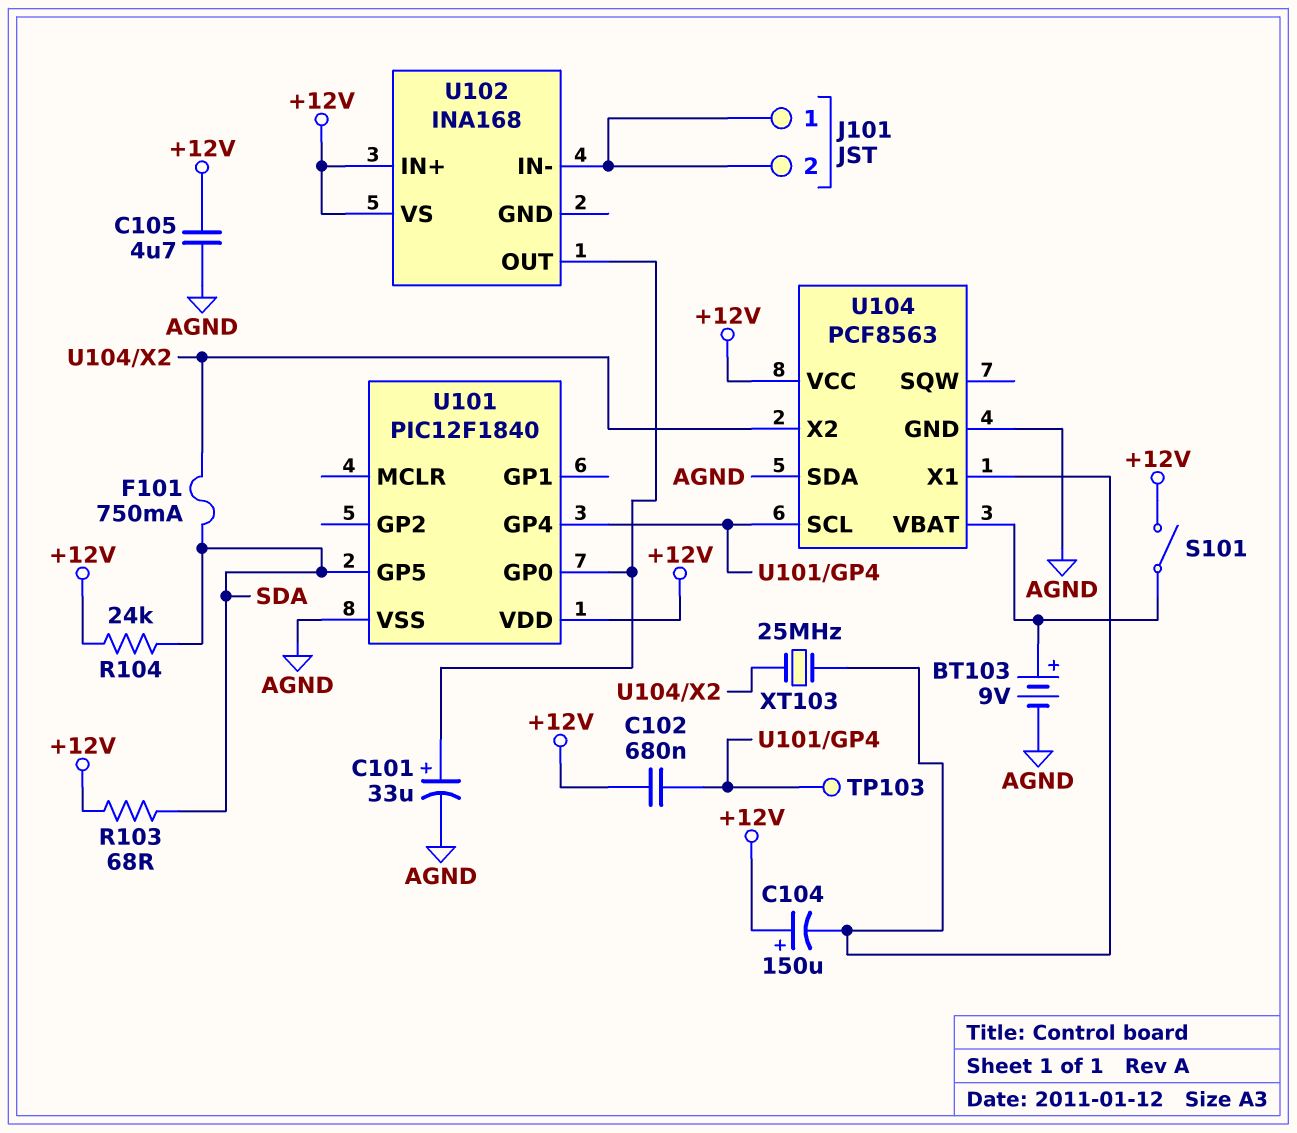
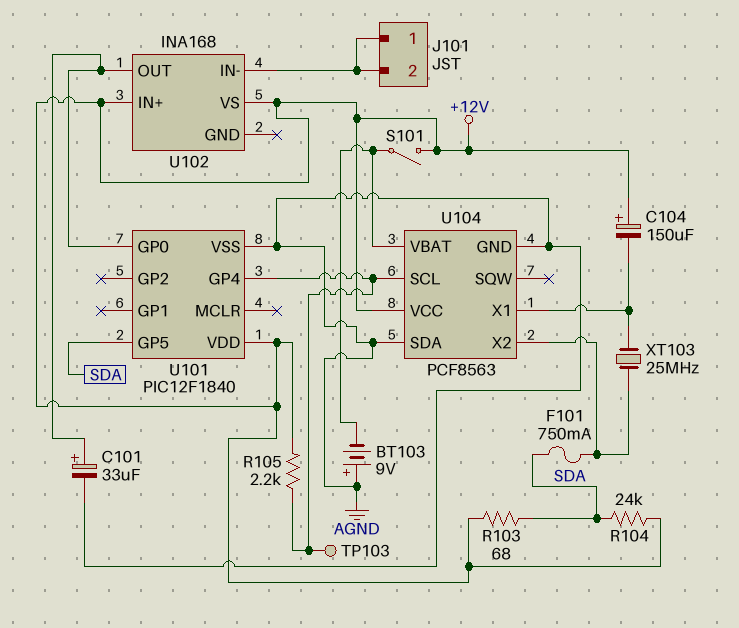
BT103: 9V (plus U104/VBAT, minus AGND) -> 9V (plus AGND, minus U104/VBAT)
C102: 680nF (+12V, U101/GP4) -> none
C105: 4.7uF (+12V, AGND) -> none
R105: none -> 2.2k (+12V, U101/GP4)

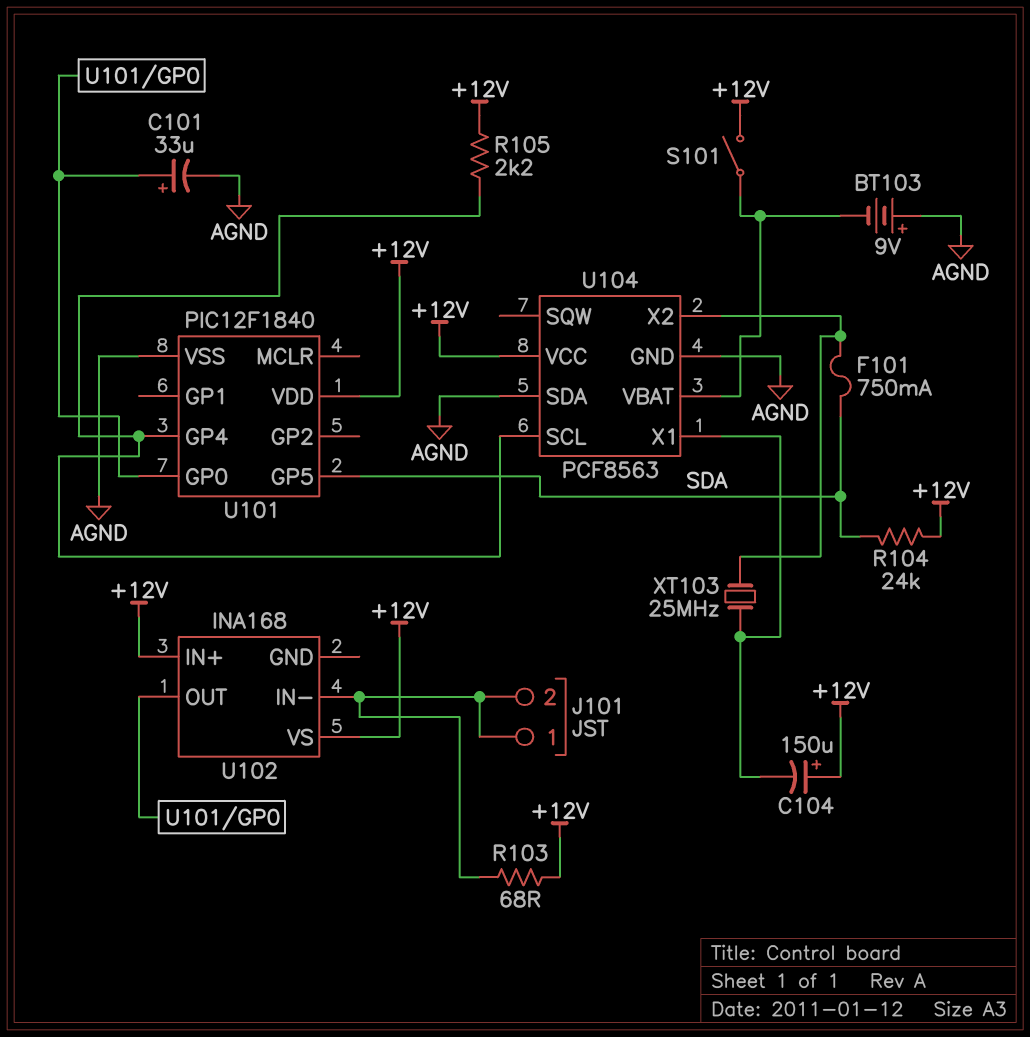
R103: 68 (+12V, SDA) -> 68 (+12V, J101/1)
TP103: test point (U101/GP4) -> none

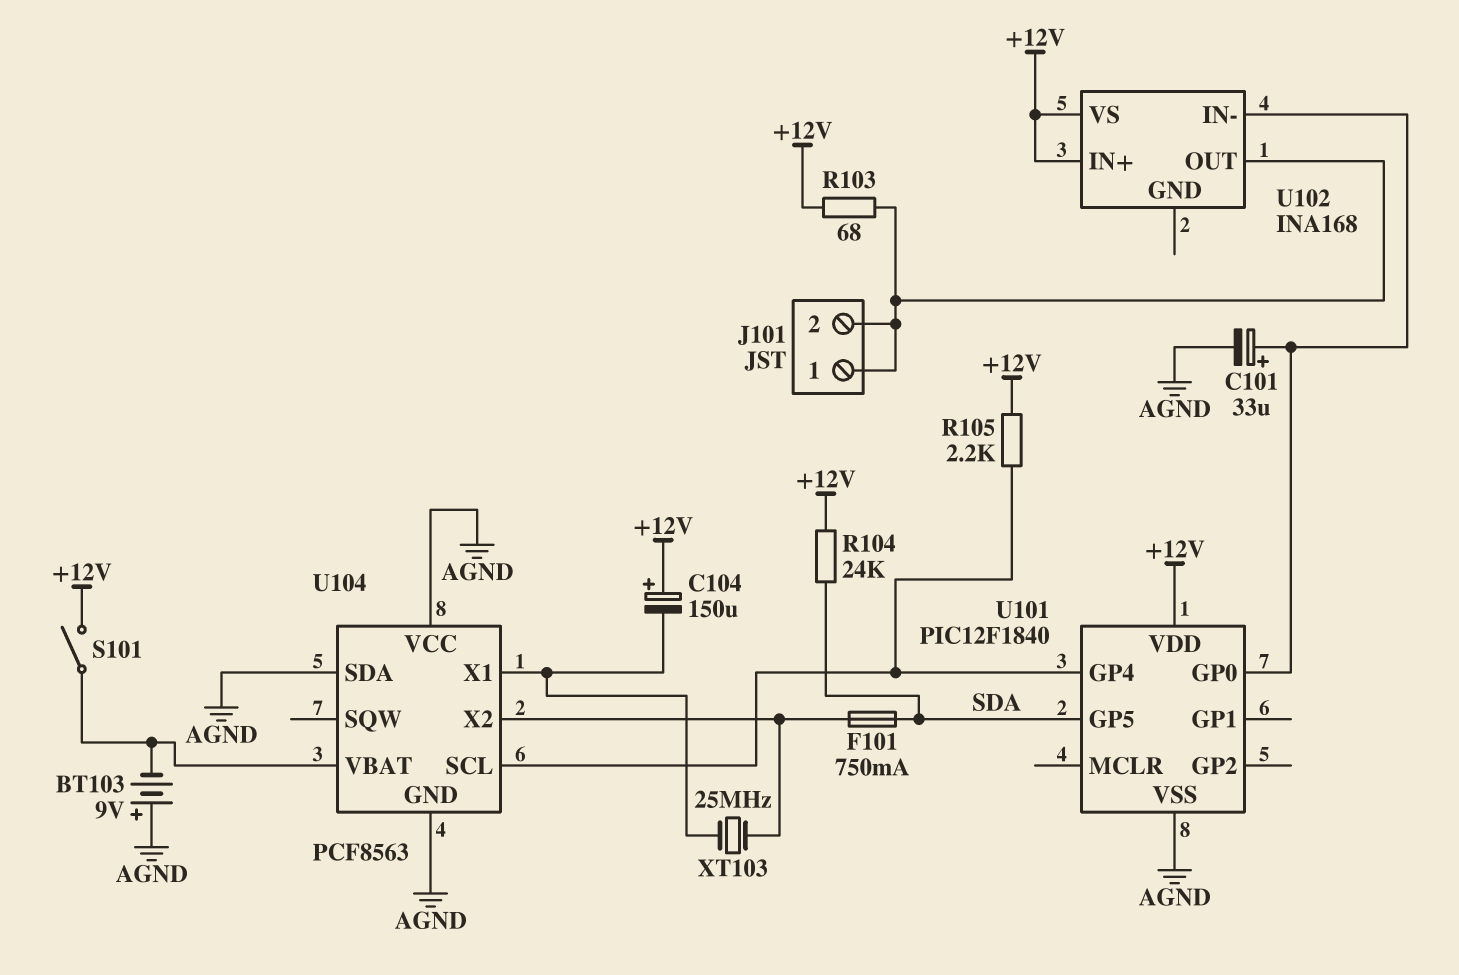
U102 pin IN-: J101/1 -> U101/GP0
U102 pin OUT: U101/GP0 -> J101/1
U104 pin VCC: +12V -> AGND

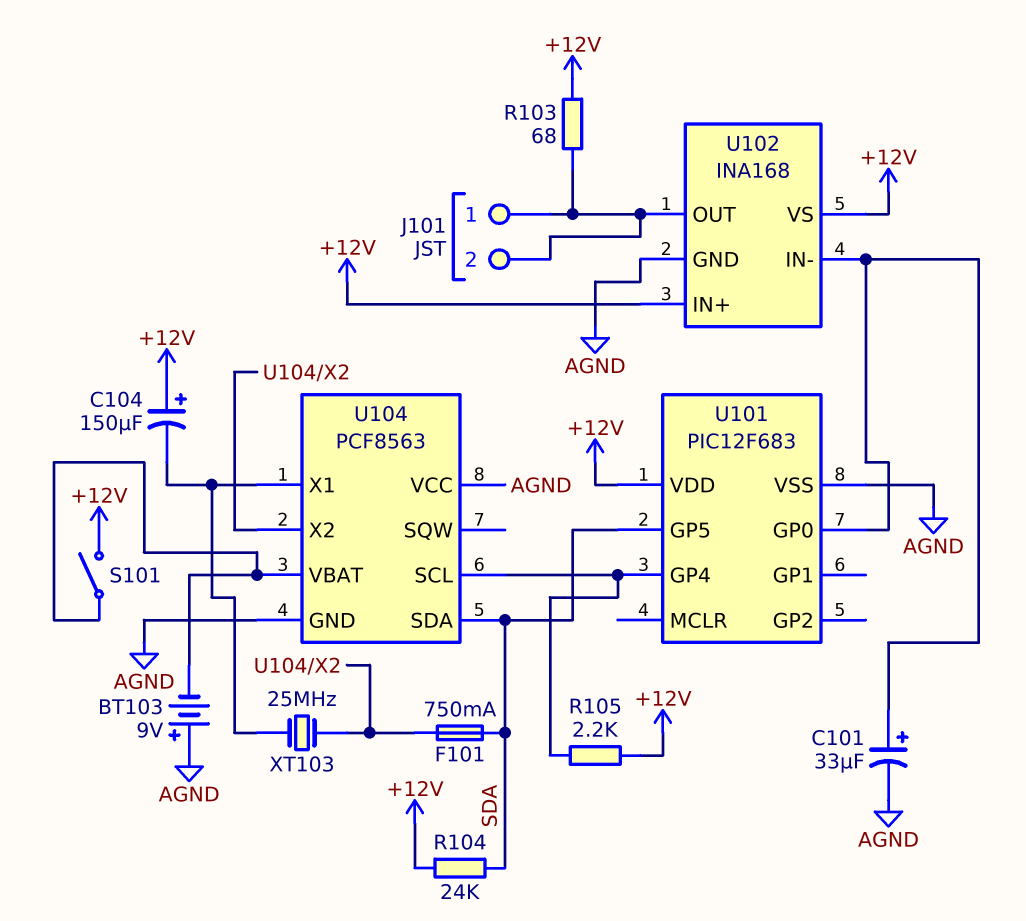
U101: PIC12F1840 -> PIC12F683
U102 pin GND: none -> AGND
U104 pin SDA: AGND -> SDA

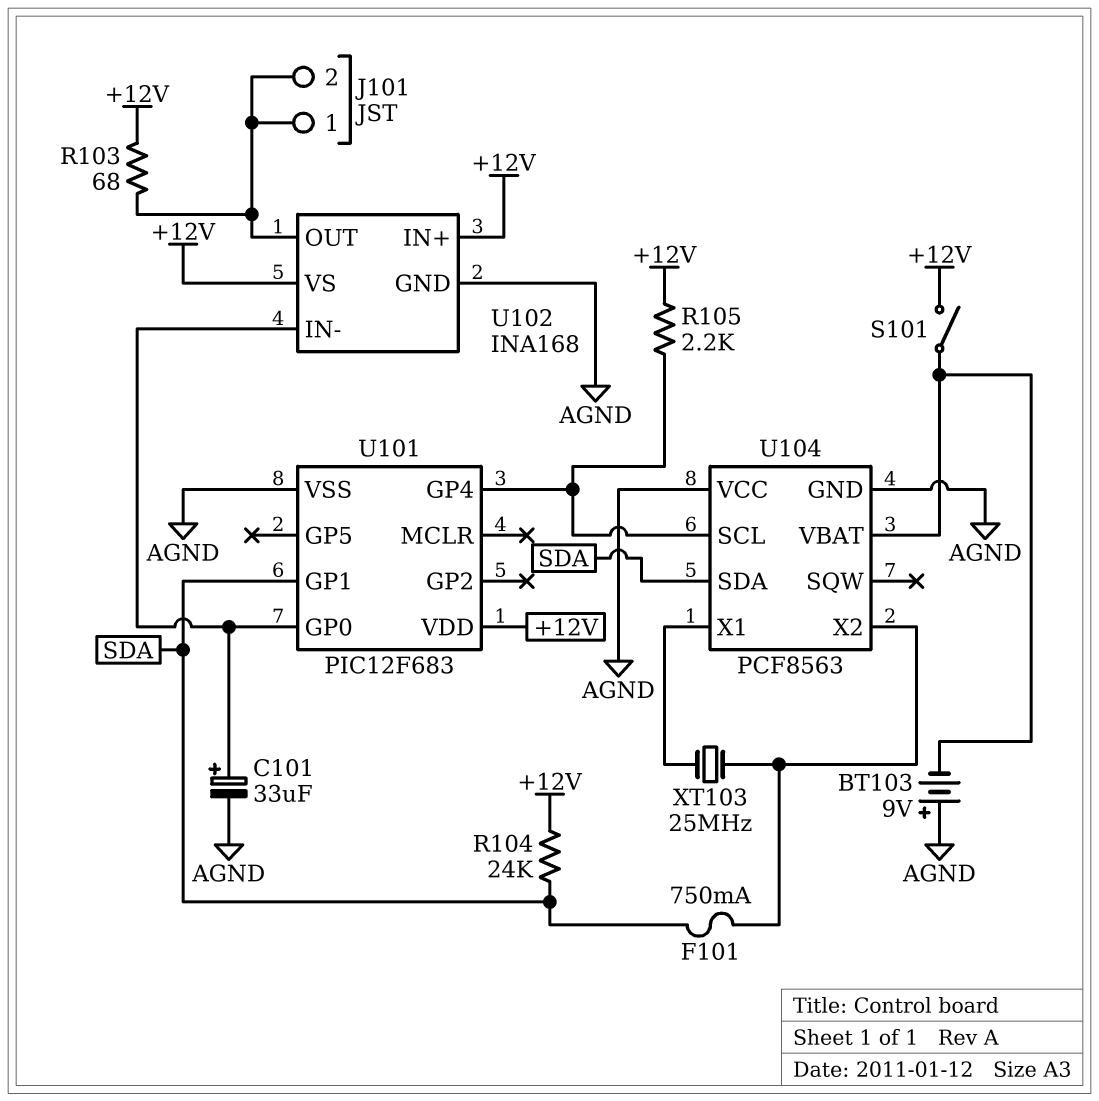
C104: 150uF (plus +12V, minus U104/X1) -> none
U101 pin GP1: none -> SDA
U101 pin GP5: SDA -> none

